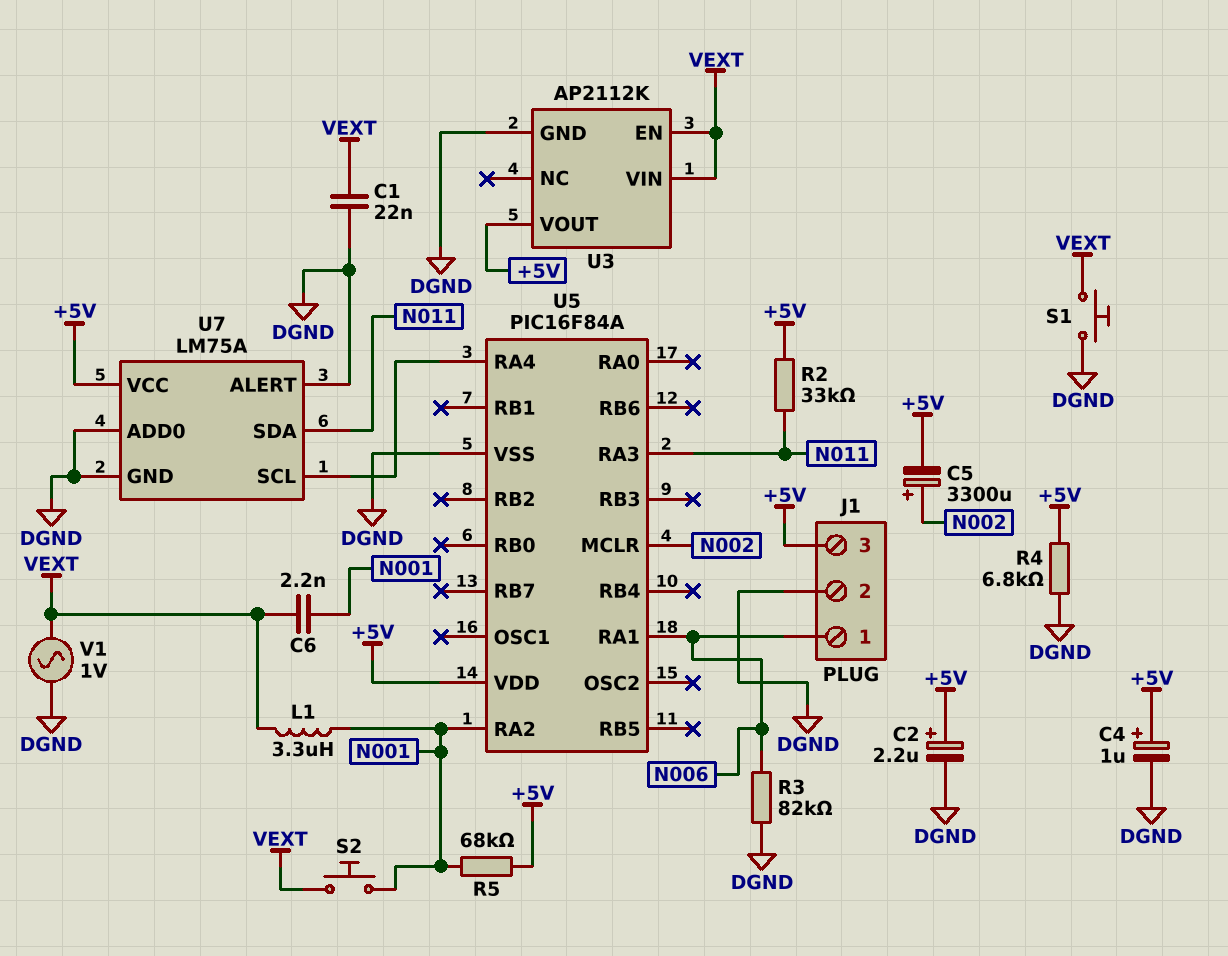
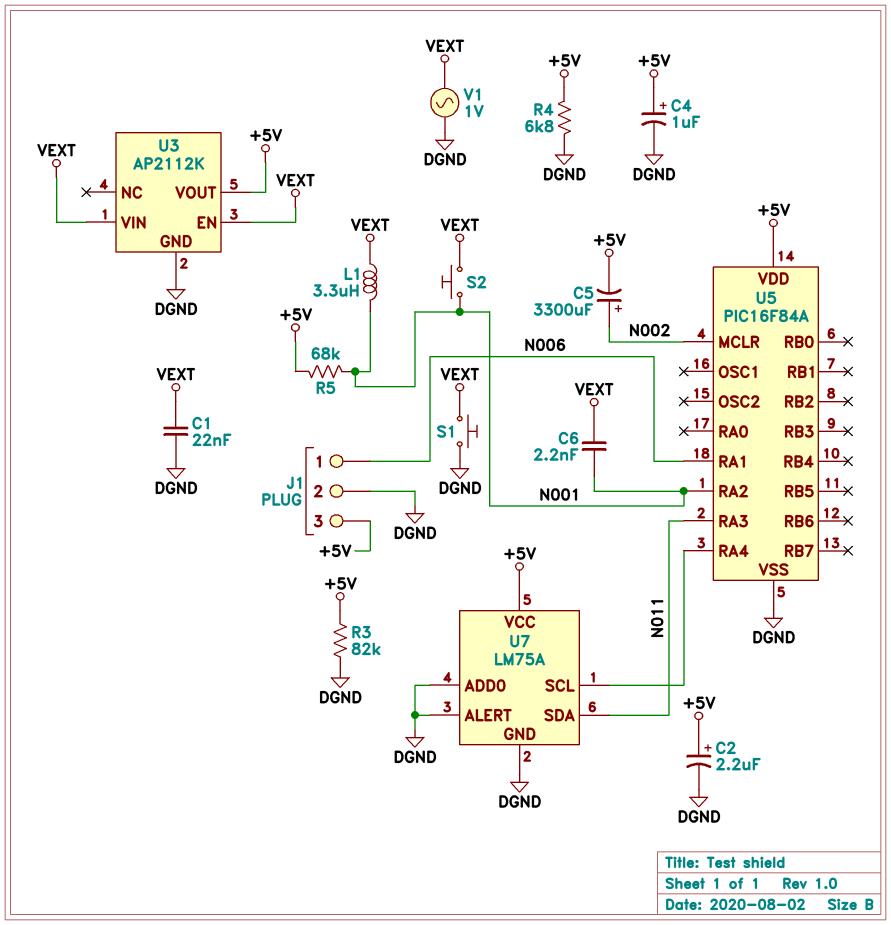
R2: 33k (+5V, N011) -> none
R3: 82k (DGND, N006) -> 82k (+5V, DGND)

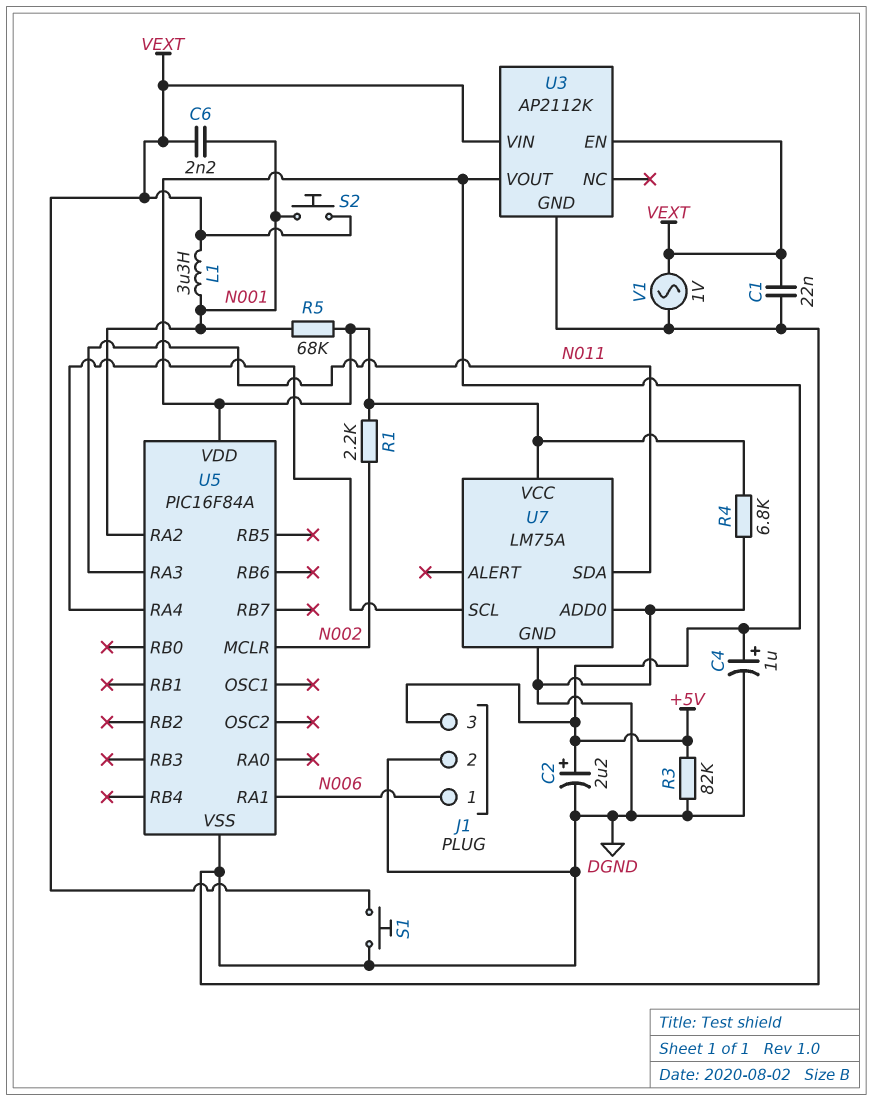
C5: 3300uF (plus N002, minus +5V) -> none
R1: none -> 2.2k (+5V, N002)
U7 pin ALERT: DGND -> none

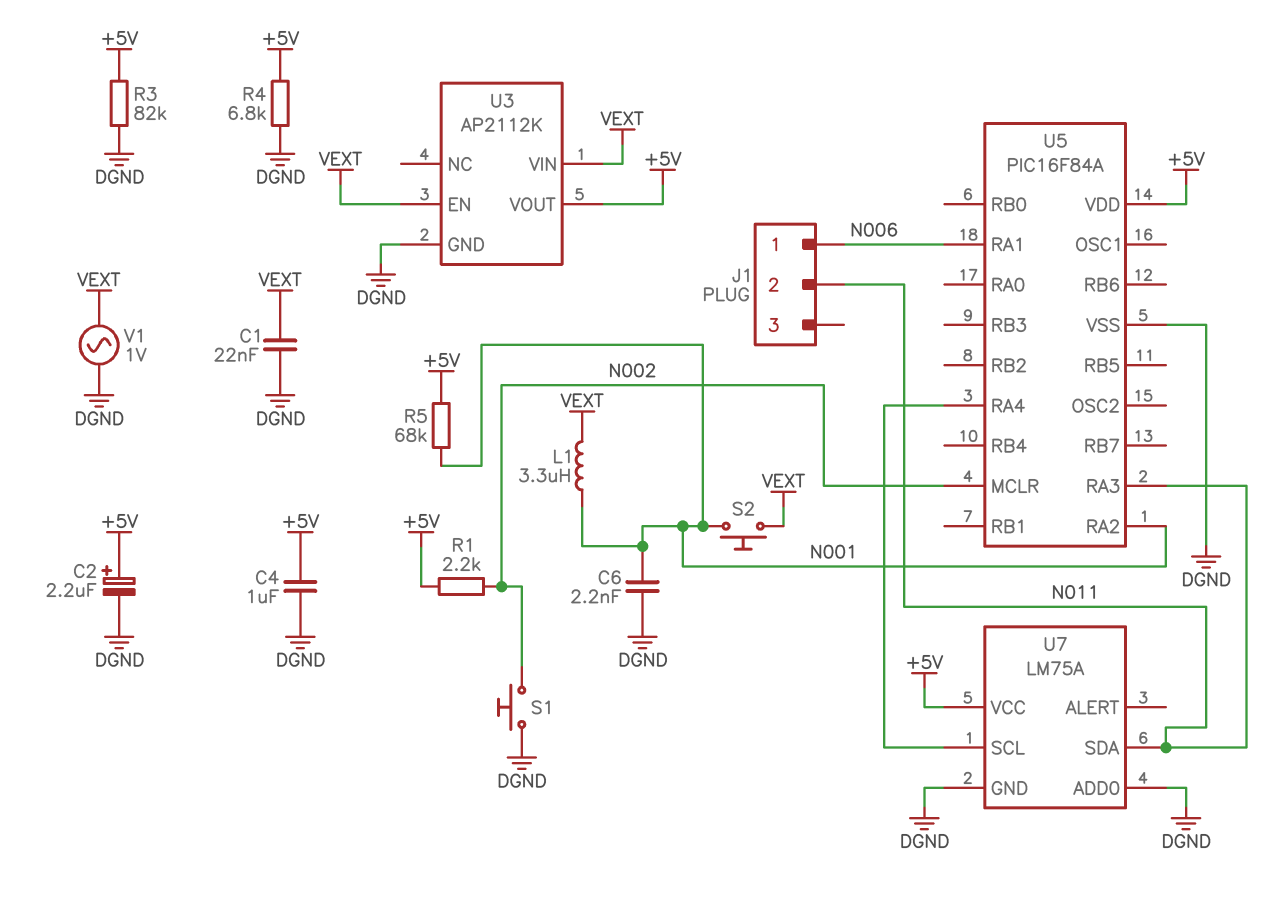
C4: 1uF (plus +5V, minus DGND) -> 1uF (+5V, DGND)
C6: 2.2nF (N001, VEXT) -> 2.2nF (DGND, N001)
J1 pin 2: DGND -> N011
J1 pin 3: +5V -> none
S1: button (DGND, VEXT) -> button (DGND, N002)

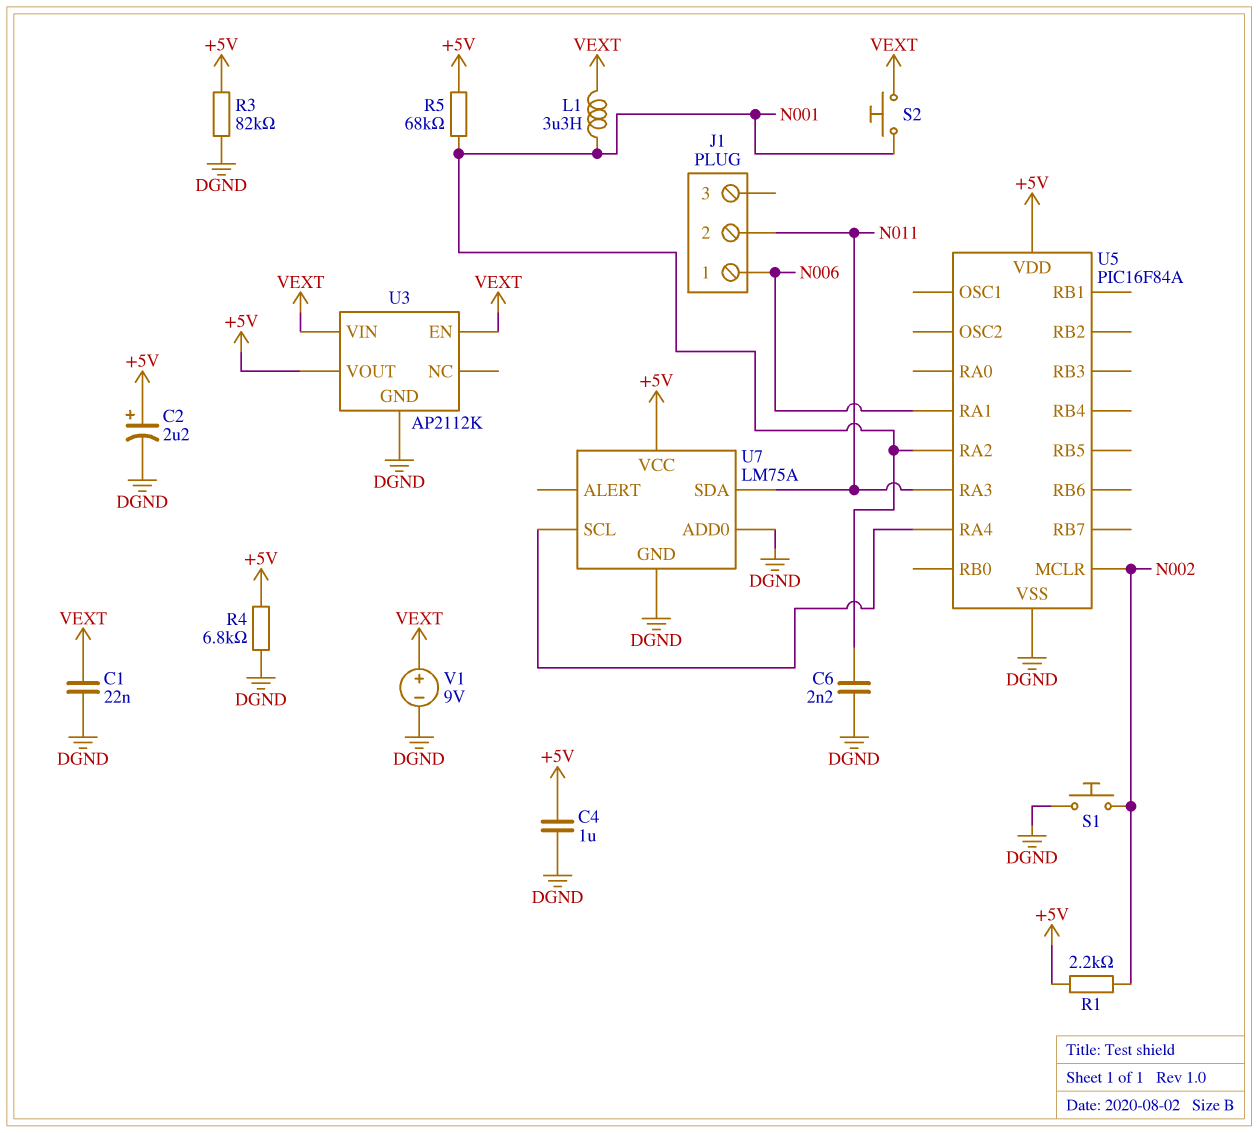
V1: AC 1V (DGND, VEXT) -> 9V (plus VEXT, minus DGND)

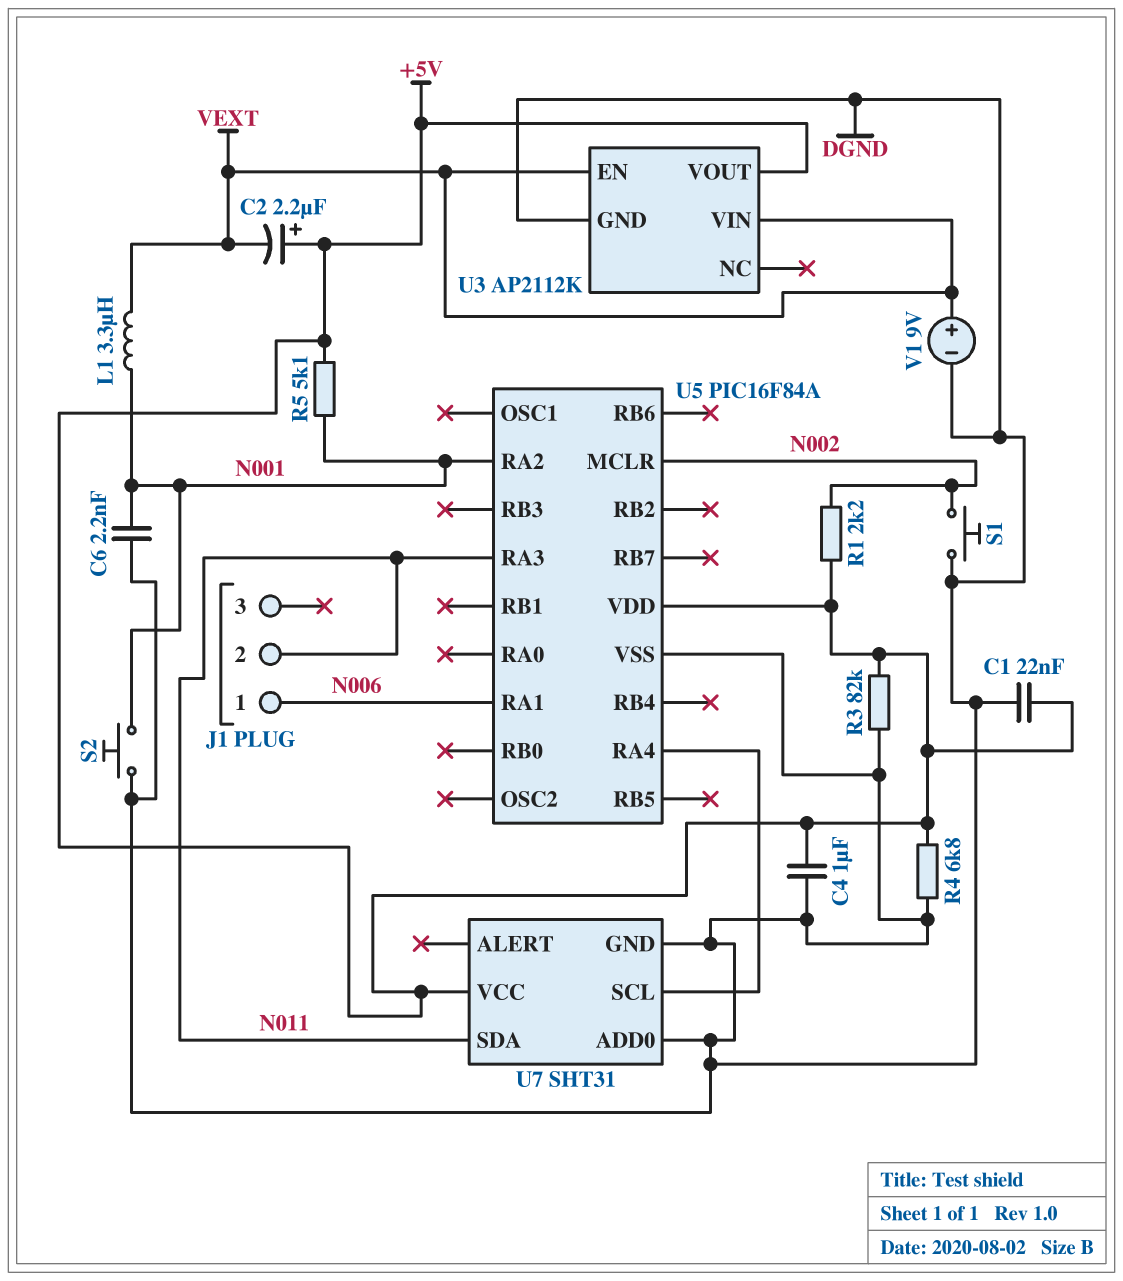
C1: 22nF (DGND, VEXT) -> 22nF (+5V, DGND)
C2: 2.2uF (plus +5V, minus DGND) -> 2.2uF (plus +5V, minus VEXT)
R5: 68k (+5V, N001) -> 5.1k (+5V, N001)
S2: button (N001, VEXT) -> button (DGND, N001)
U7: LM75A -> SHT31

